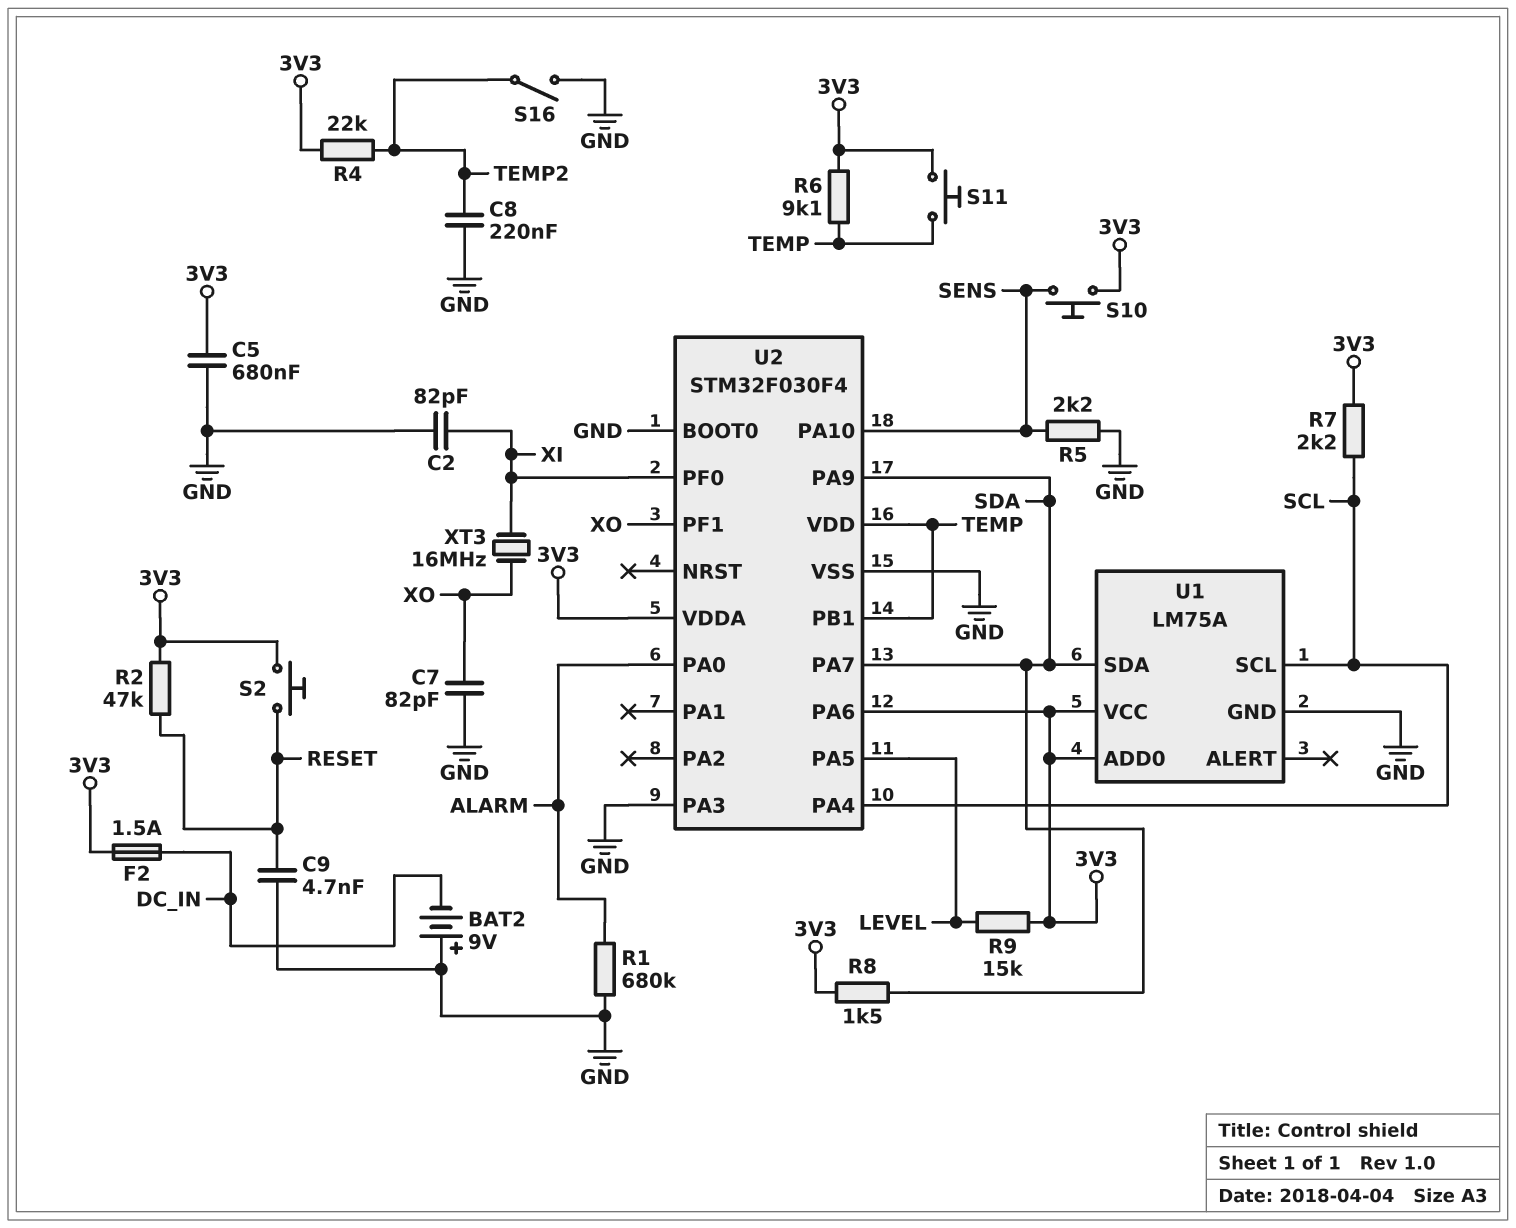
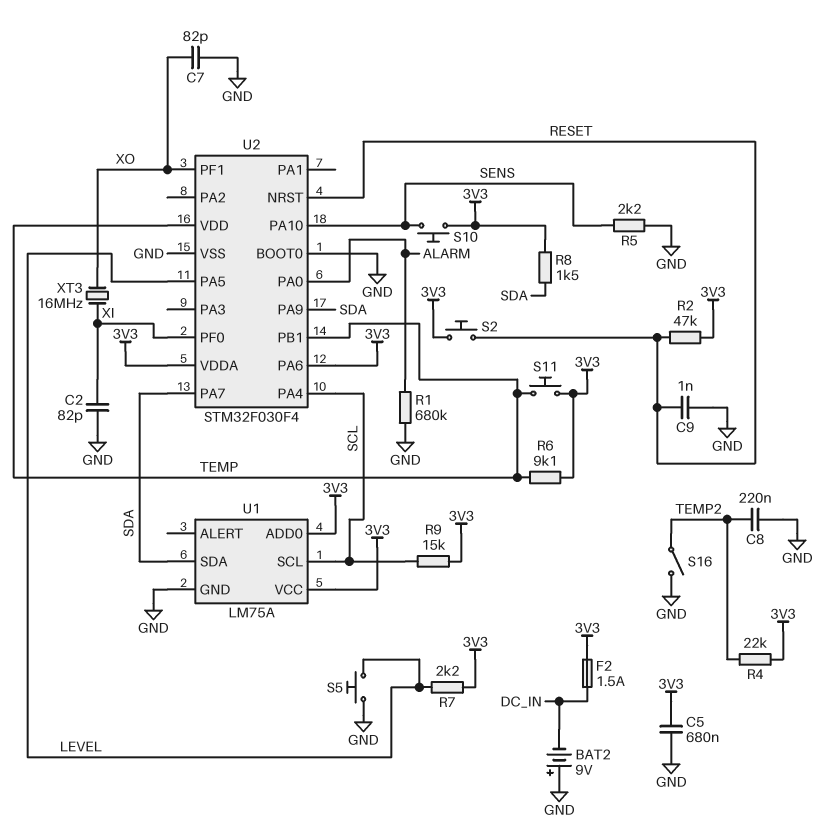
C9: 4.7nF (GND, RESET) -> 1nF (GND, RESET)
R7: 2.2k (3V3, SCL) -> 2.2k (3V3, LEVEL)
R9: 15k (3V3, LEVEL) -> 15k (3V3, SCL)
S5: none -> button (GND, LEVEL)
U2 pin NRST: none -> RESET
U2 pin PA3: GND -> none

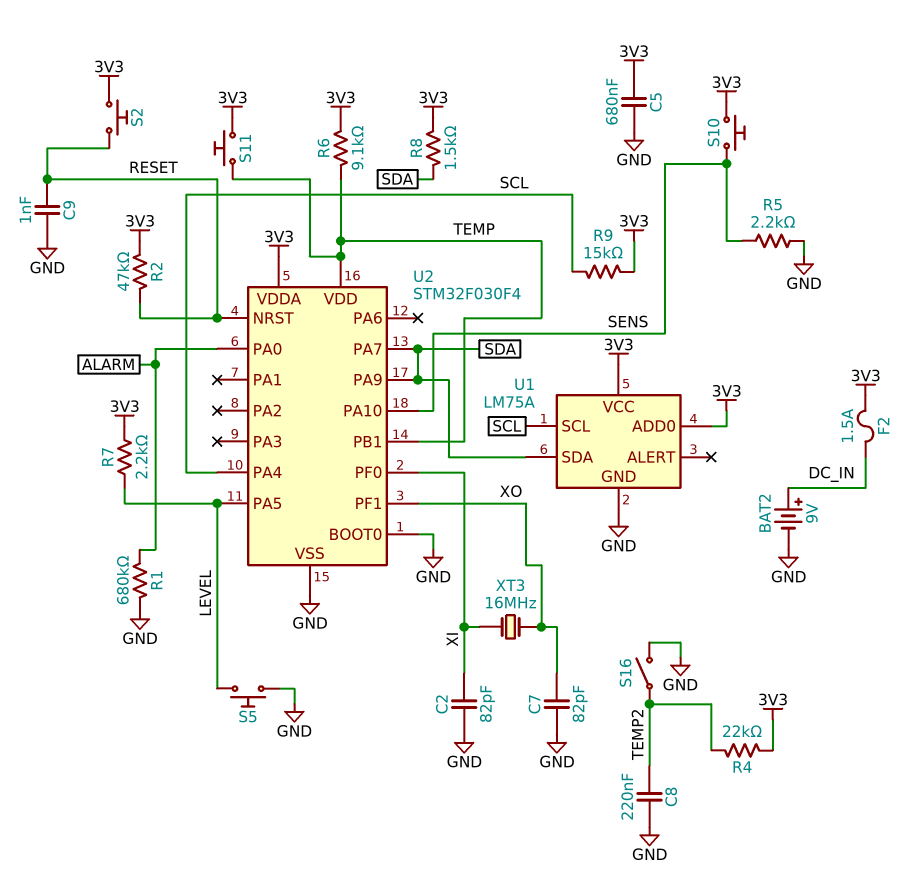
BAT2: 9V (plus GND, minus DC_IN) -> 9V (plus DC_IN, minus GND)
U2 pin PA6: 3V3 -> none

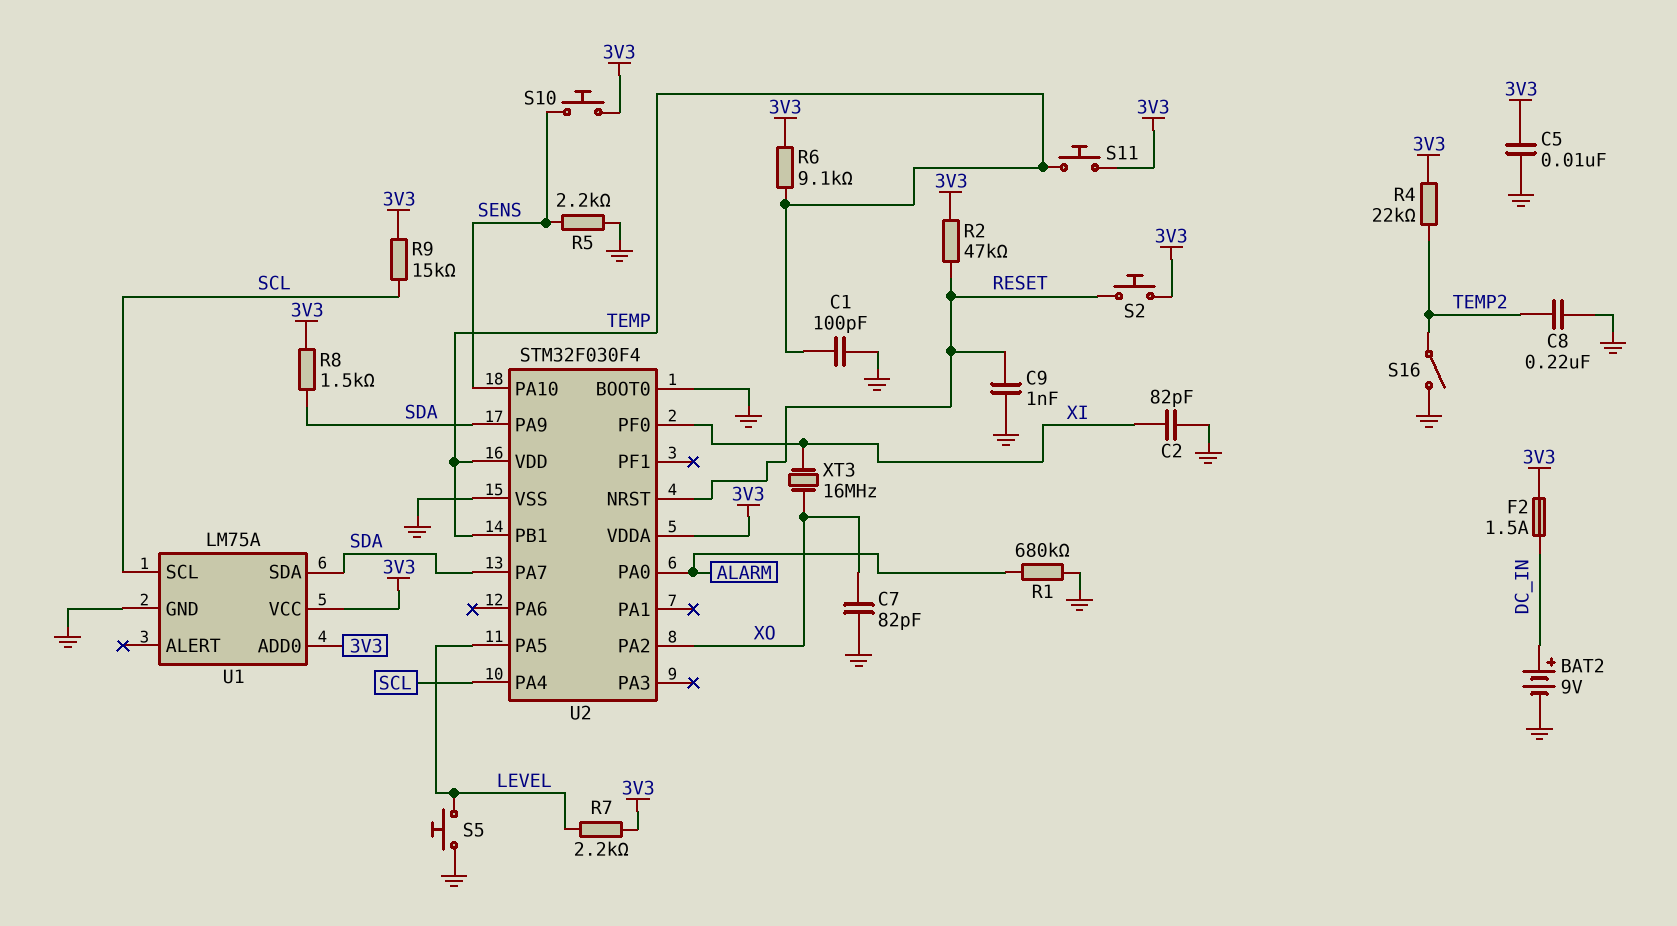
C1: none -> 100pF (GND, TEMP)
C5: 680nF (3V3, GND) -> 10nF (3V3, GND)
U2 pin PA2: none -> XO
U2 pin PF1: XO -> none

